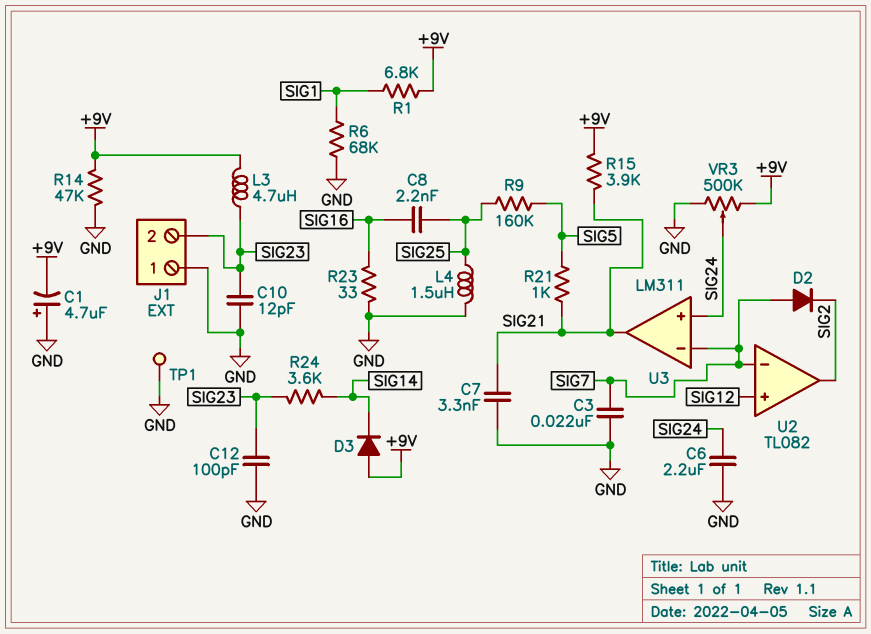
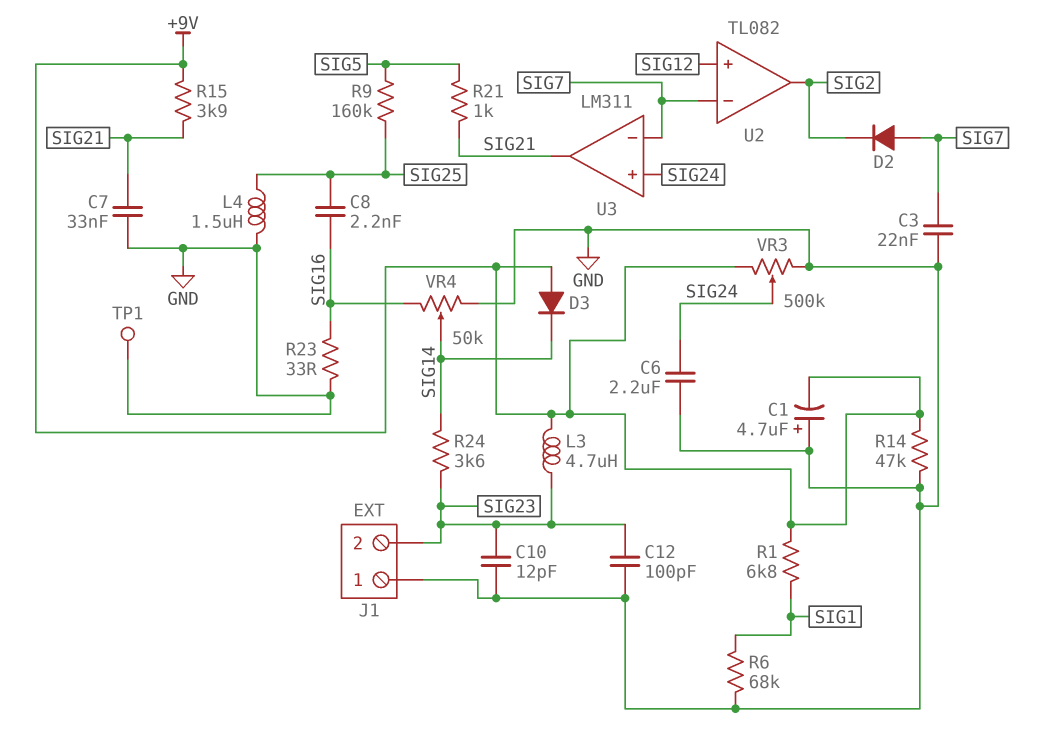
C7: 3.3nF (GND, SIG21) -> 33nF (GND, SIG21)
VR4: none -> 50k (GND, SIG16, wiper SIG14)

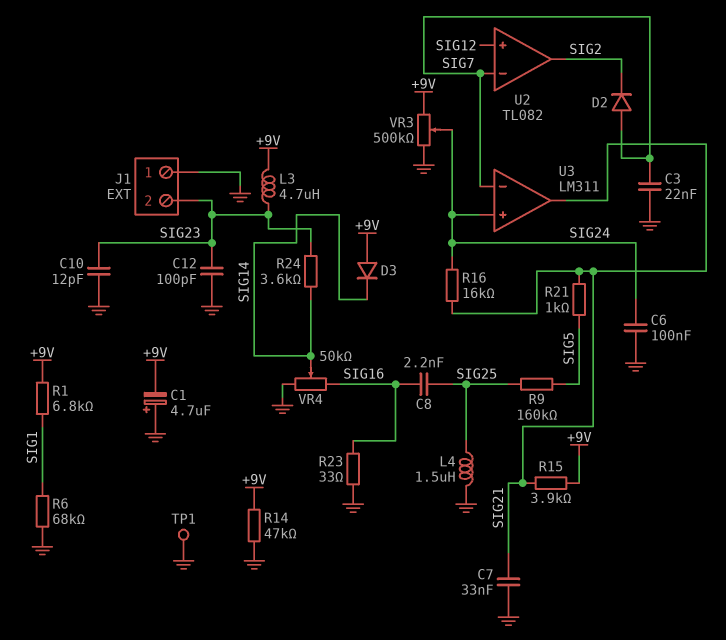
C6: 2.2uF (GND, SIG24) -> 100nF (GND, SIG24)
R16: none -> 16k (SIG21, SIG24)

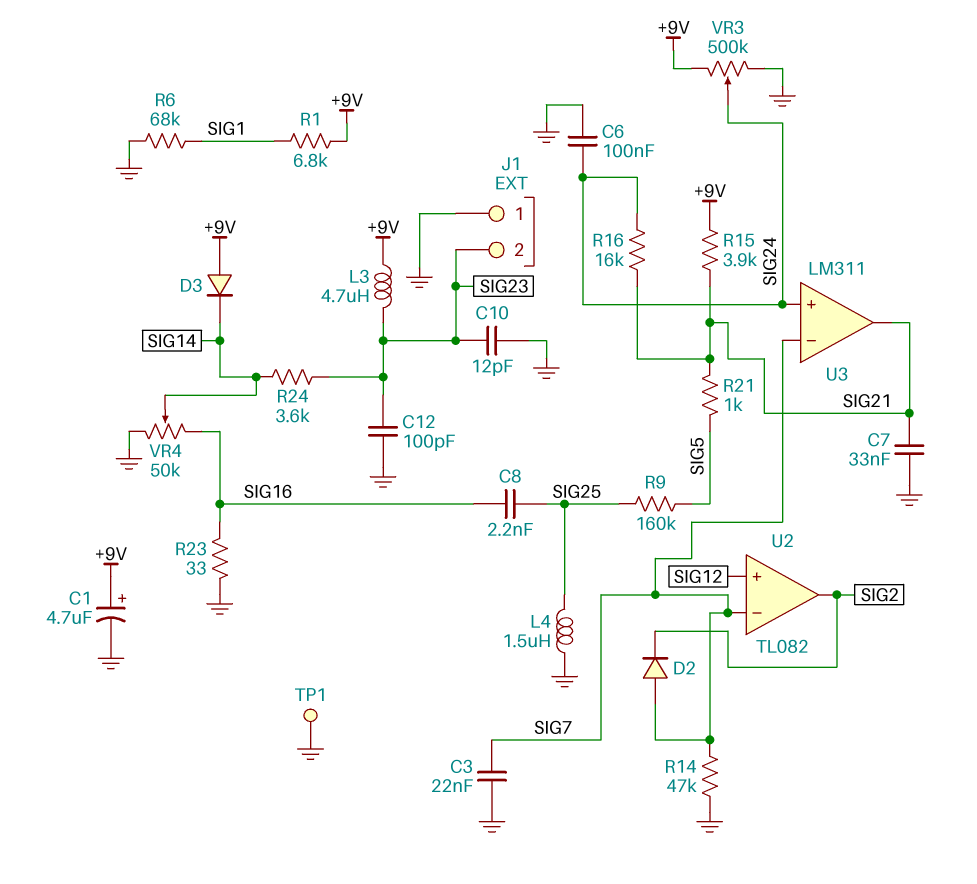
C1: 4.7uF (plus GND, minus +9V) -> 4.7uF (plus +9V, minus GND)
R14: 47k (+9V, GND) -> 47k (GND, SIG7)

